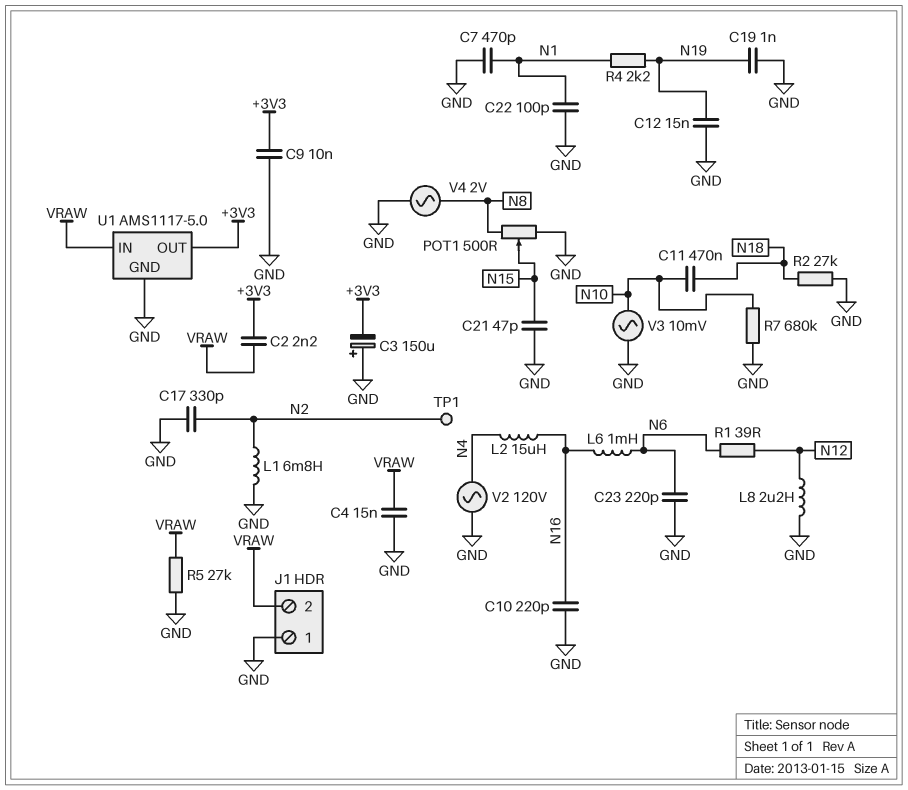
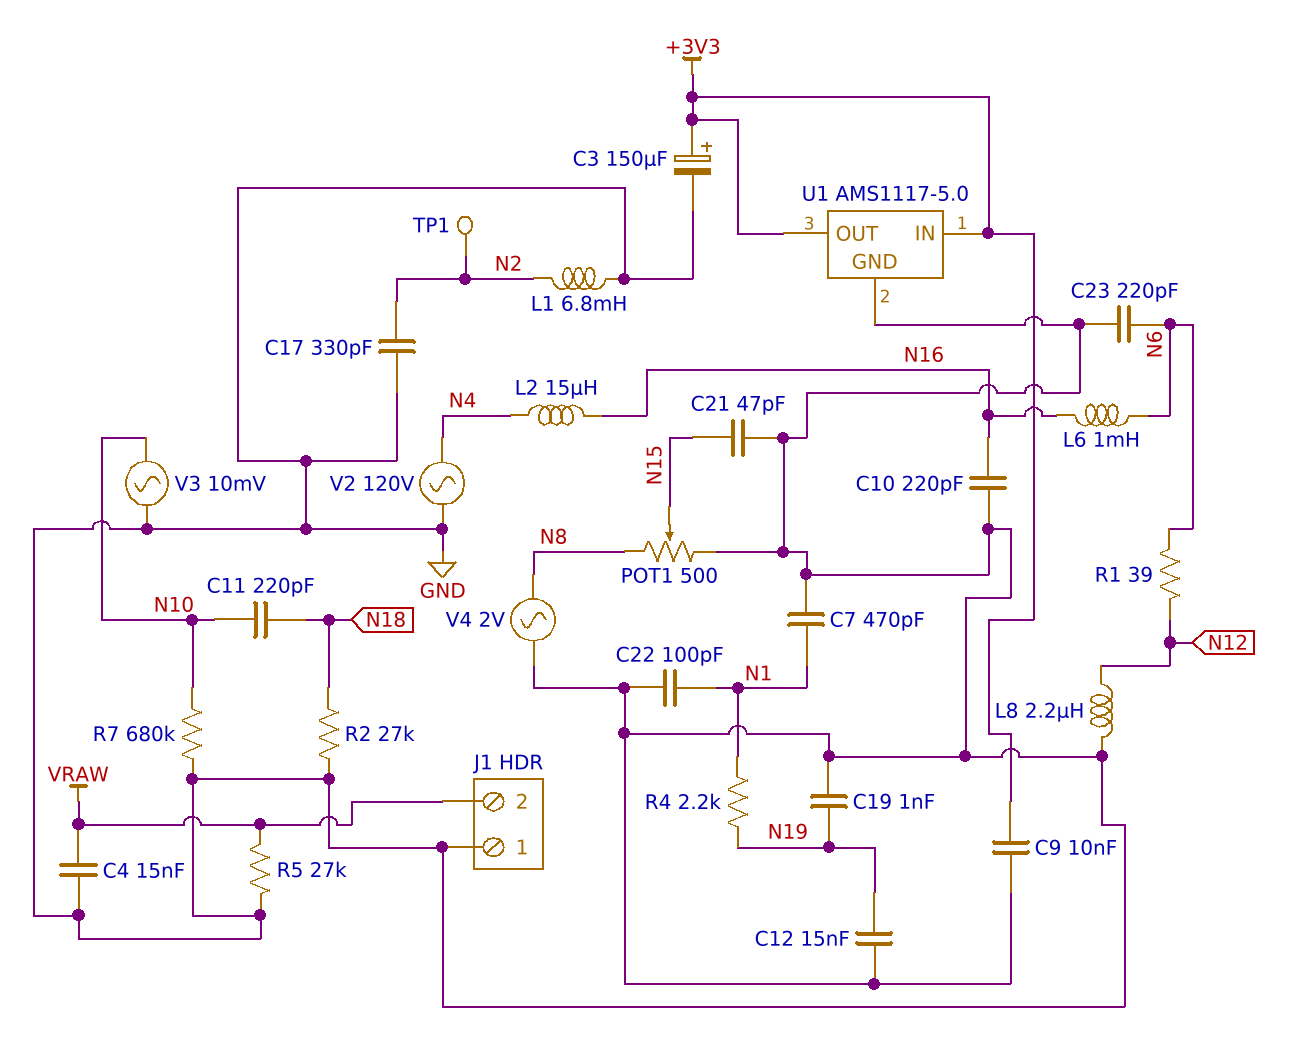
C2: 2.2nF (+3V3, VRAW) -> none
C3: 150uF (plus GND, minus +3V3) -> 150uF (plus +3V3, minus GND)
C11: 470nF (N10, N18) -> 220pF (N10, N18)
U1 pin IN: VRAW -> +3V3

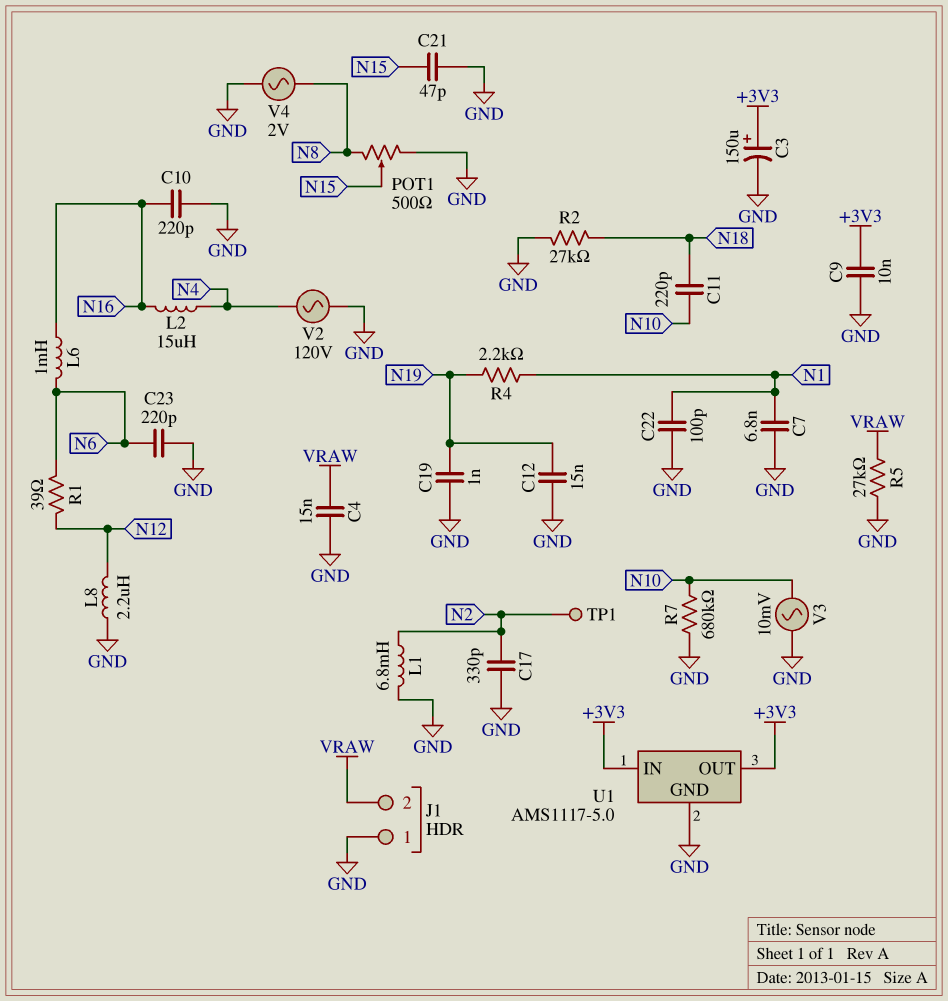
C7: 470pF (GND, N1) -> 6.8nF (GND, N1)

